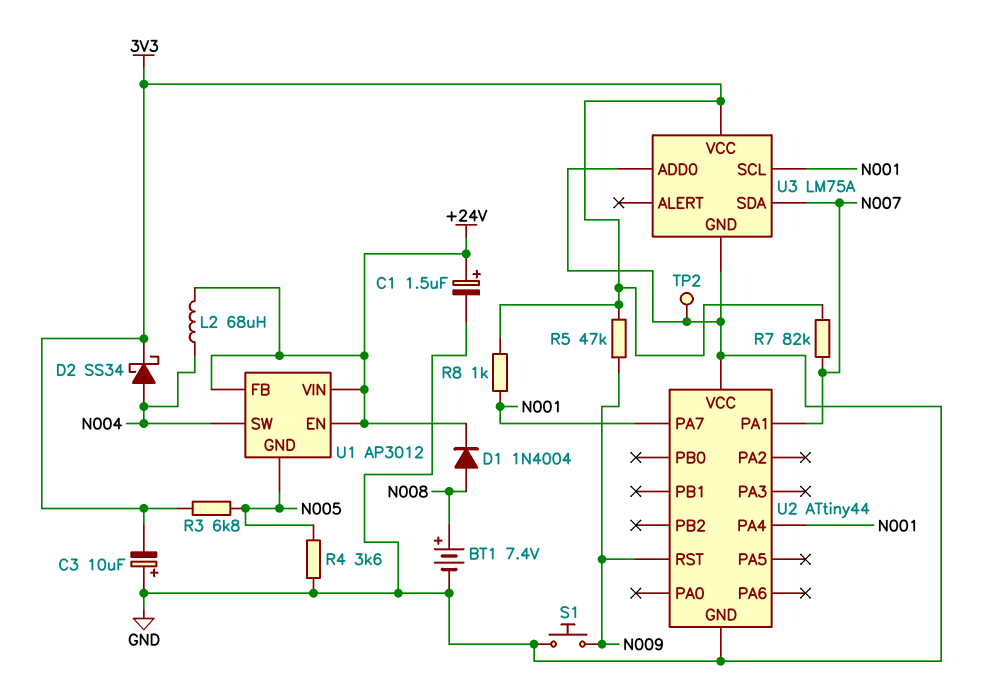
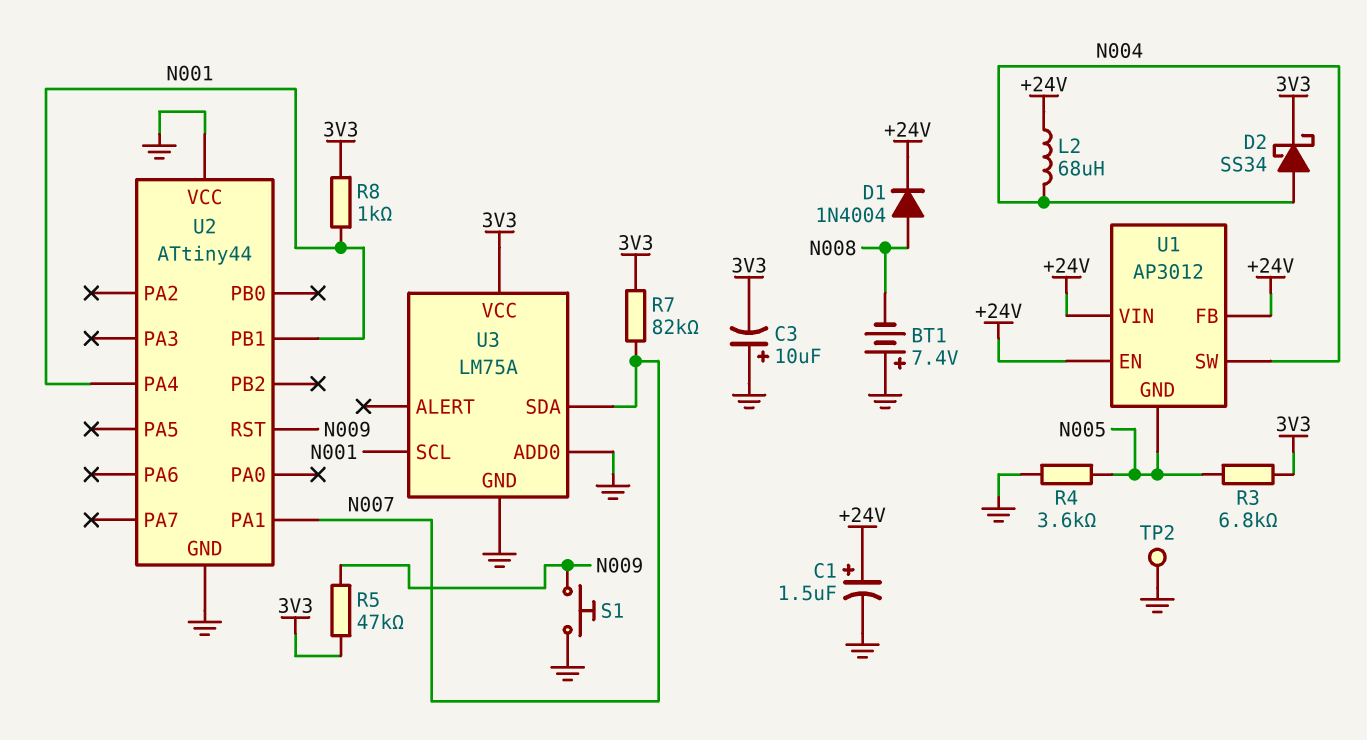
BT1: 7.4V (plus N008, minus GND) -> 7.4V (plus GND, minus N008)
U2 pin PA7: N001 -> none
U2 pin PB1: none -> N001

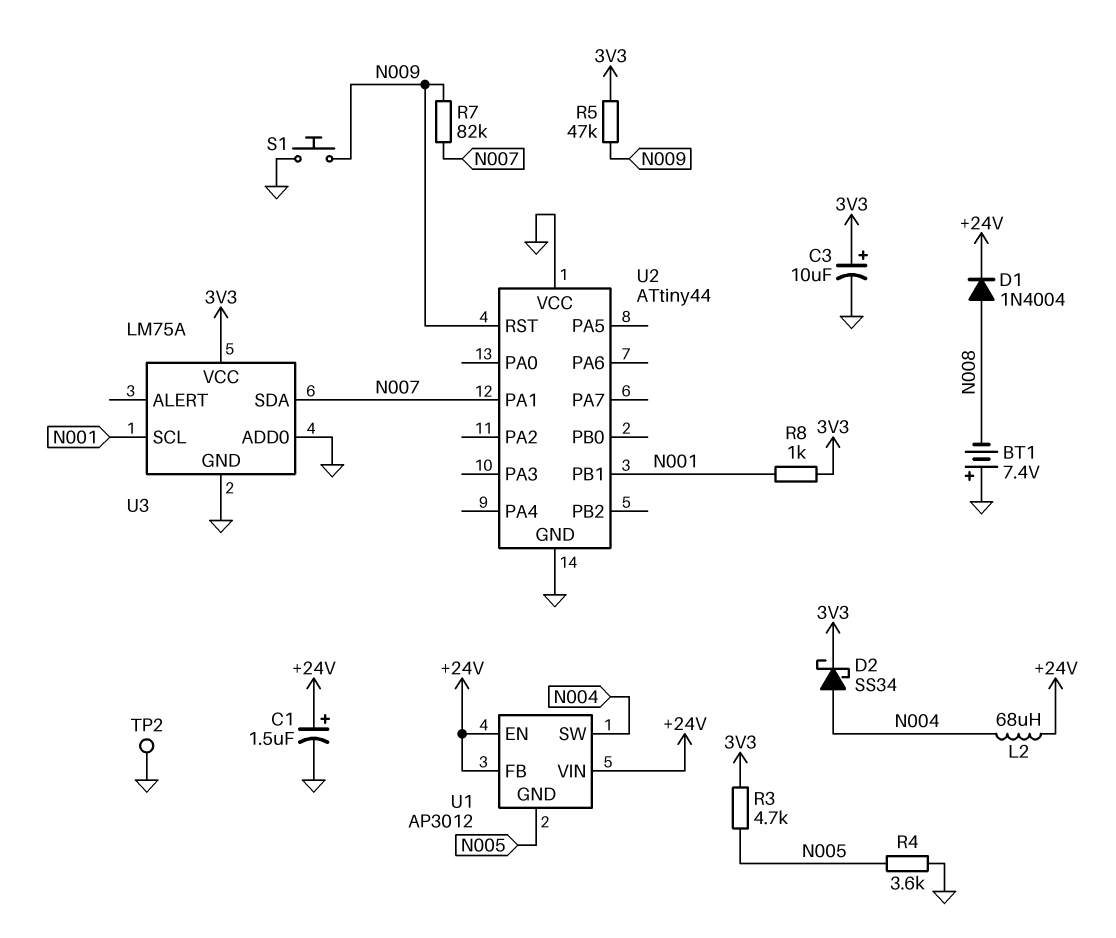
C3: 10uF (plus GND, minus 3V3) -> 10uF (plus 3V3, minus GND)
R3: 6.8k (3V3, N005) -> 4.7k (3V3, N005)
R7: 82k (3V3, N007) -> 82k (N007, N009)
U2 pin PA4: N001 -> none

